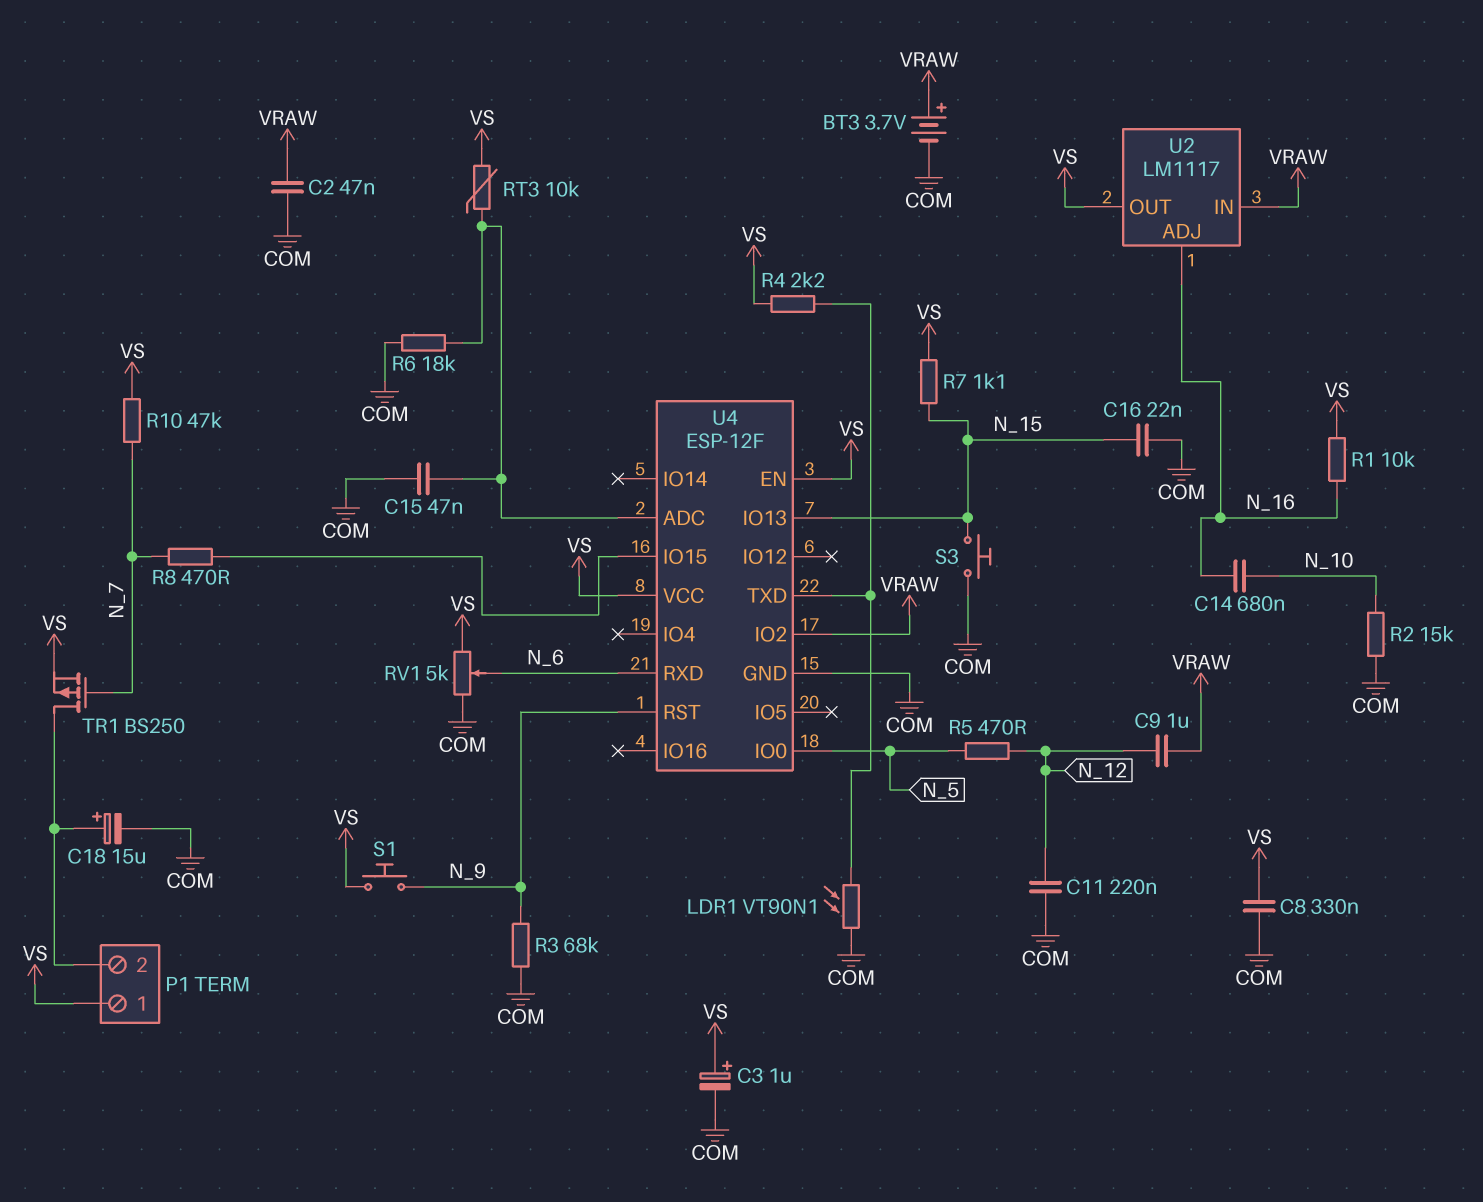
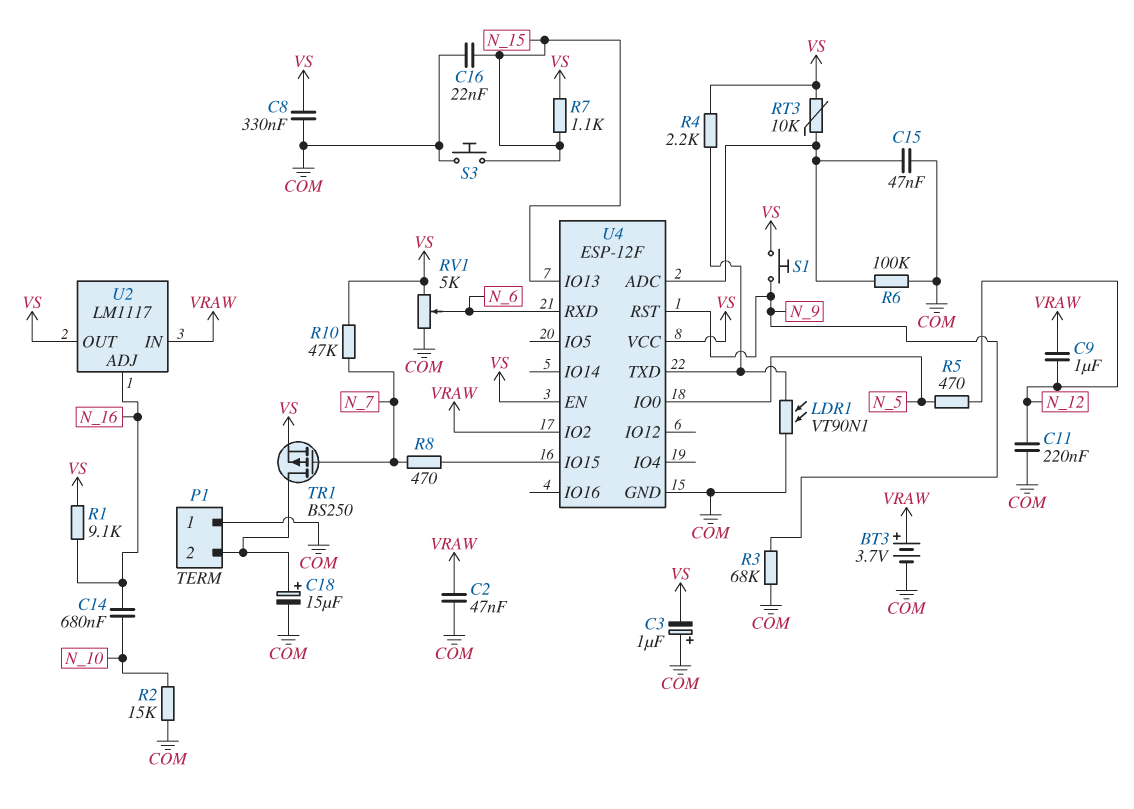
C3: 1uF (plus VS, minus COM) -> 1uF (plus COM, minus VS)
P1 pin 1: VS -> COM
R1: 10k (N_16, VS) -> 9.1k (N_16, VS)
R6: 18k (COM, U4/ADC) -> 100k (COM, U4/ADC)

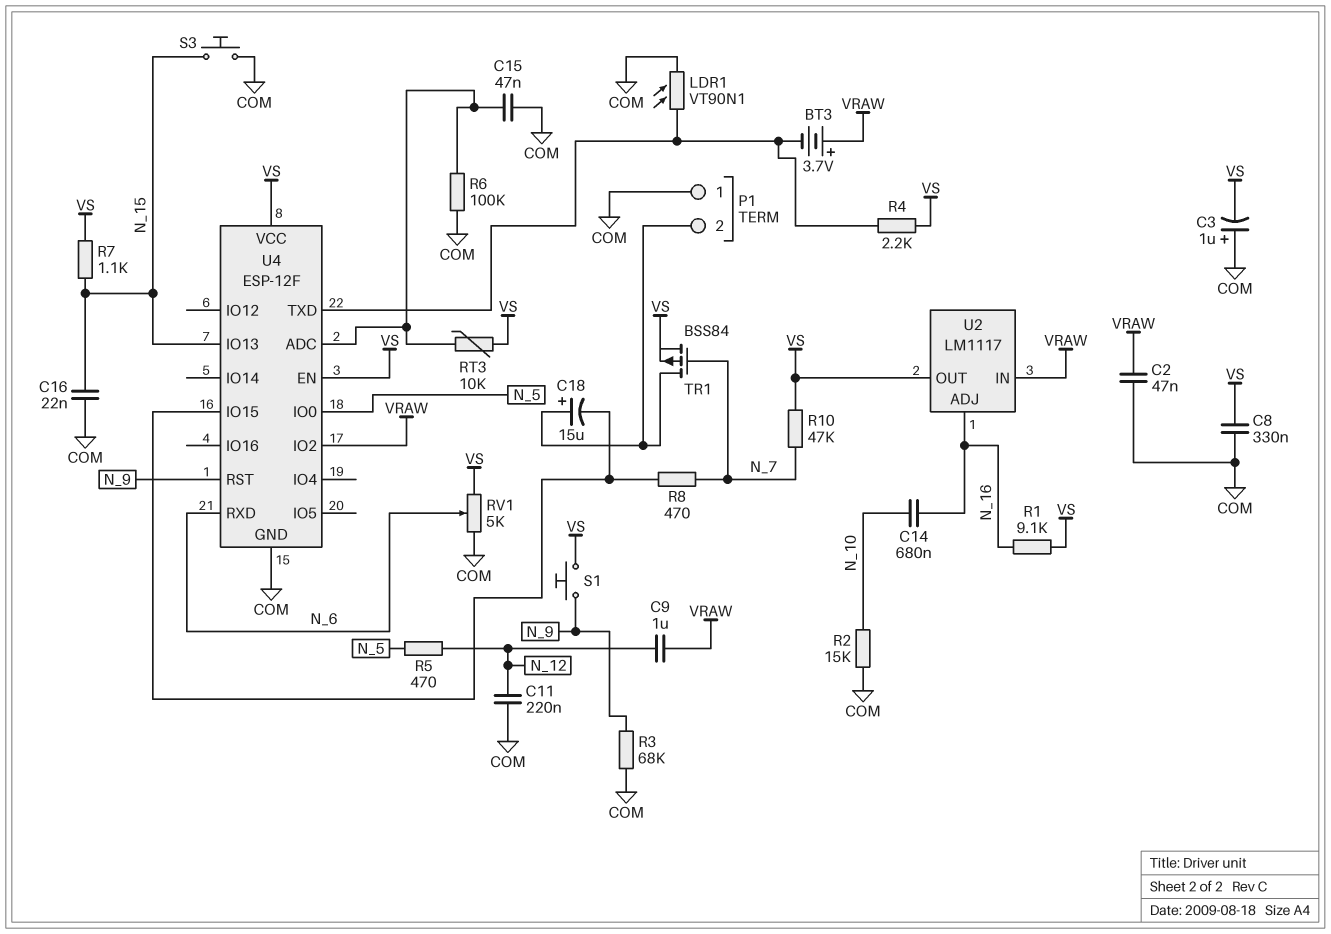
BT3: 3.7V (plus VRAW, minus COM) -> 3.7V (plus VRAW, minus U4/TXD)
C18: 15uF (plus P1/2, minus COM) -> 15uF (plus P1/2, minus U4/IO15)
TR1: PMOS BS250 (G N_7, D P1/2, S VS) -> PMOS BSS84 (G N_7, D P1/2, S VS)

